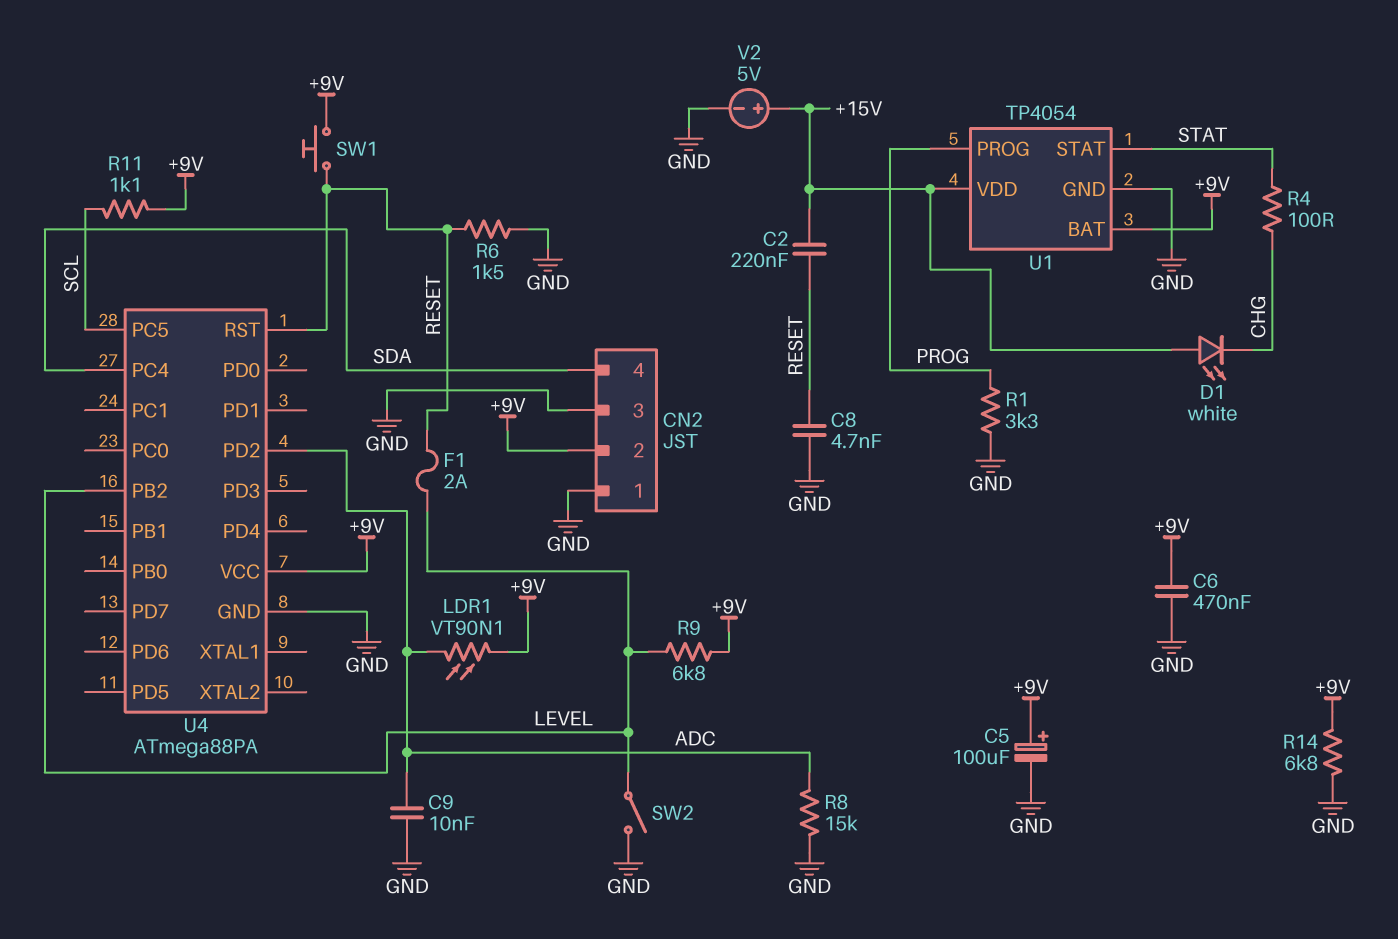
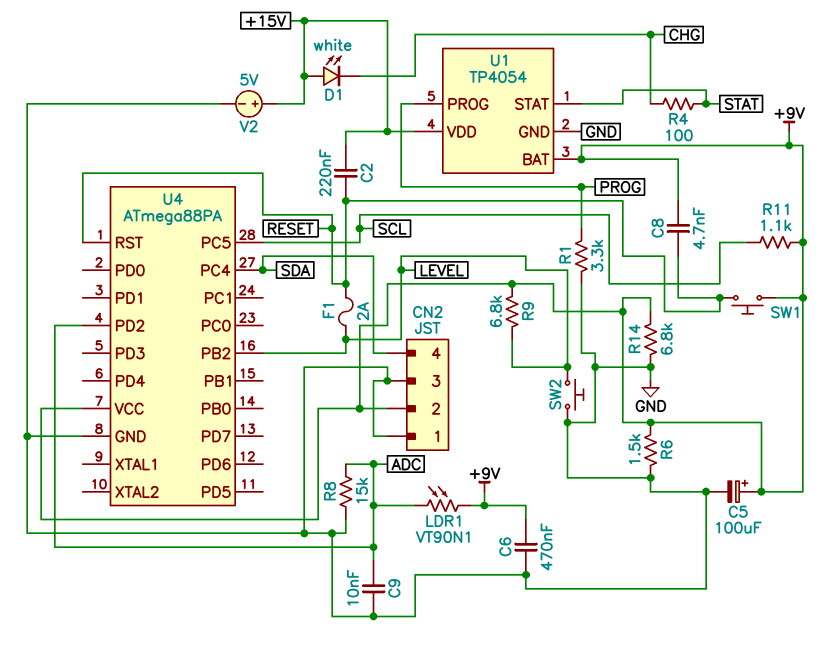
C8: 4.7nF (GND, RESET) -> 4.7nF (+9V, RESET)
R6: 1.5k (GND, RESET) -> 1.5k (+9V, GND)
SW2: switch (GND, LEVEL) -> button (GND, LEVEL)

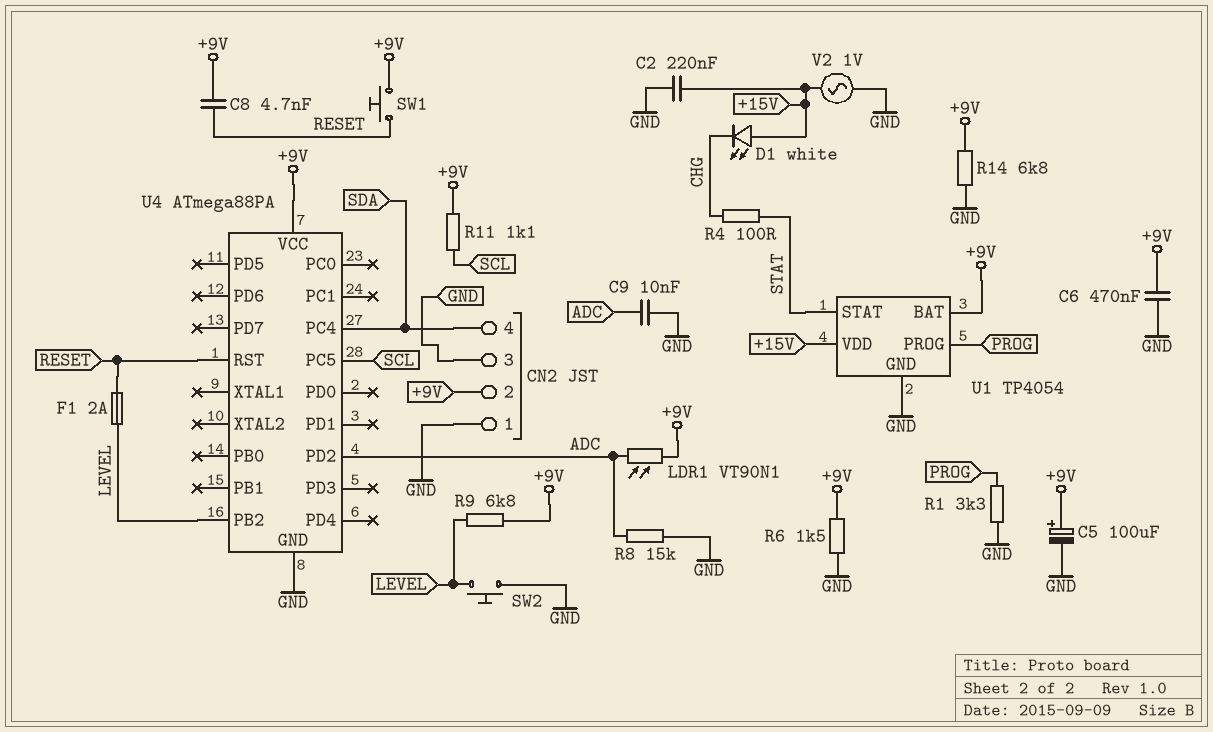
C2: 220nF (+15V, RESET) -> 220nF (+15V, GND)
V2: 5V (plus +15V, minus GND) -> AC 1V (+15V, GND)

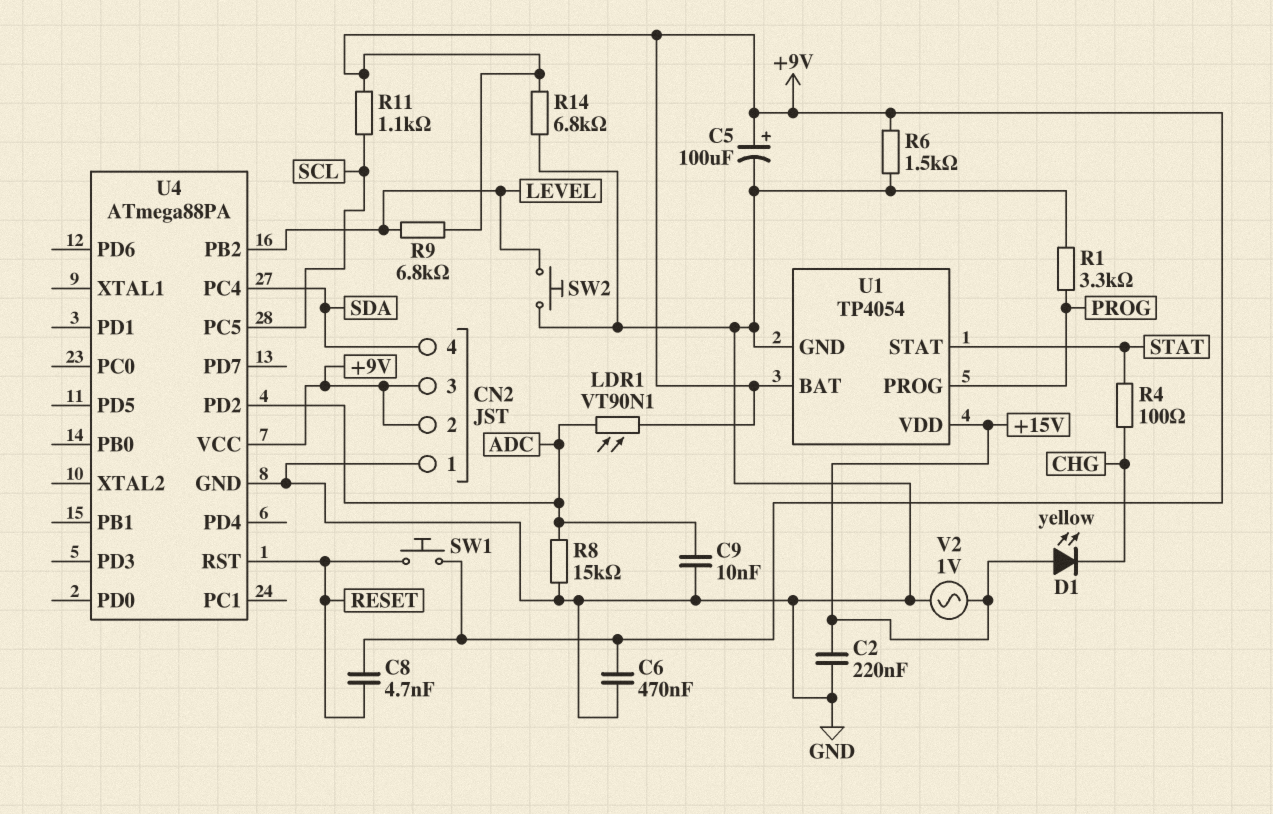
CN2 pin 3: GND -> +9V
D1: LED white (A +15V, K CHG) -> LED yellow (A +15V, K CHG)
F1: 2A (LEVEL, RESET) -> none

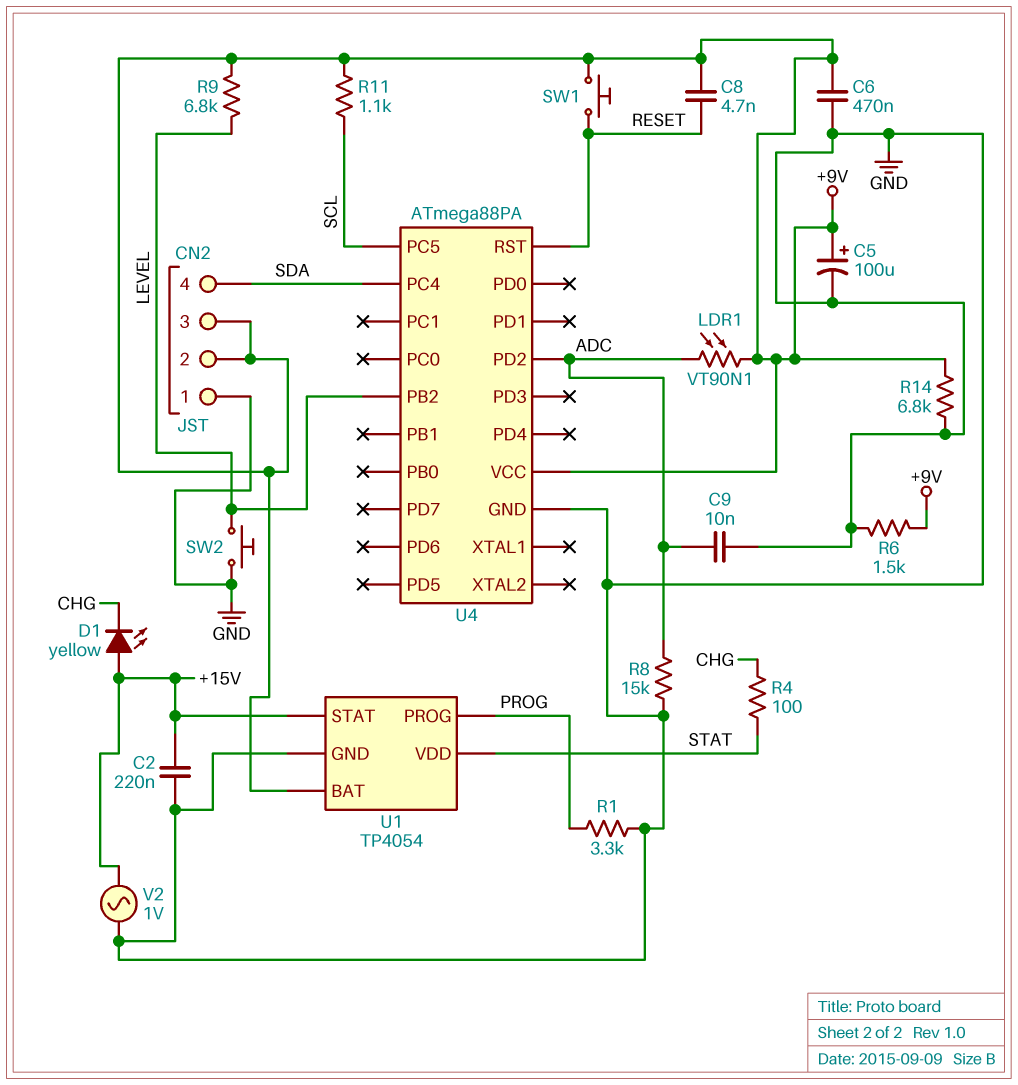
U1 pin STAT: STAT -> +15V
U1 pin VDD: +15V -> STAT

